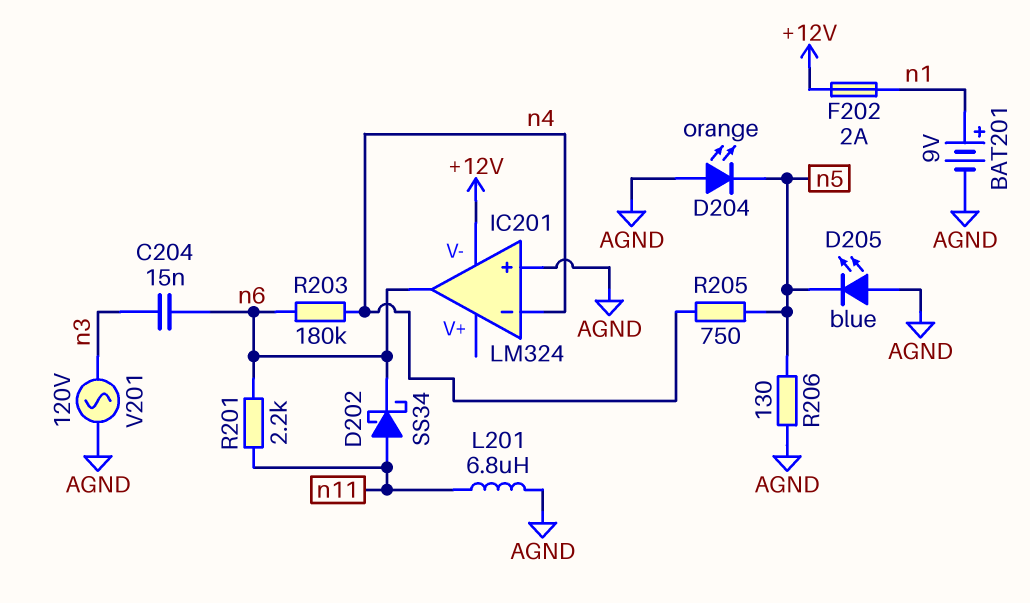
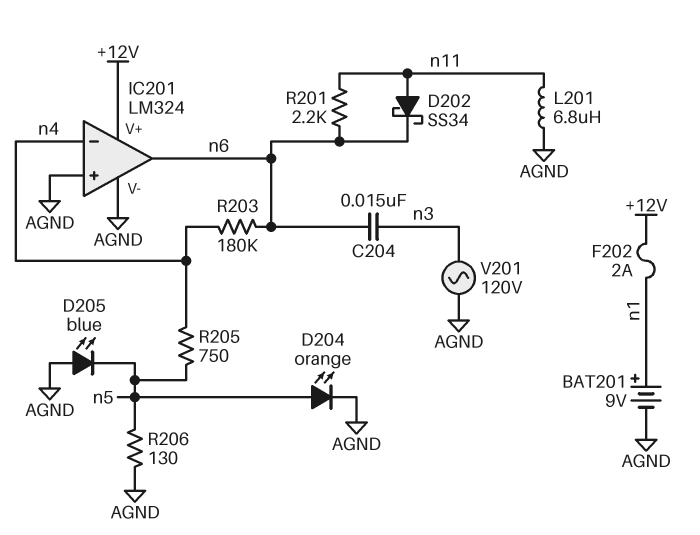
D204: LED orange (A AGND, K n5) -> LED orange (A n5, K AGND)
IC201 pin V+: none -> +12V
IC201 pin V-: +12V -> AGND

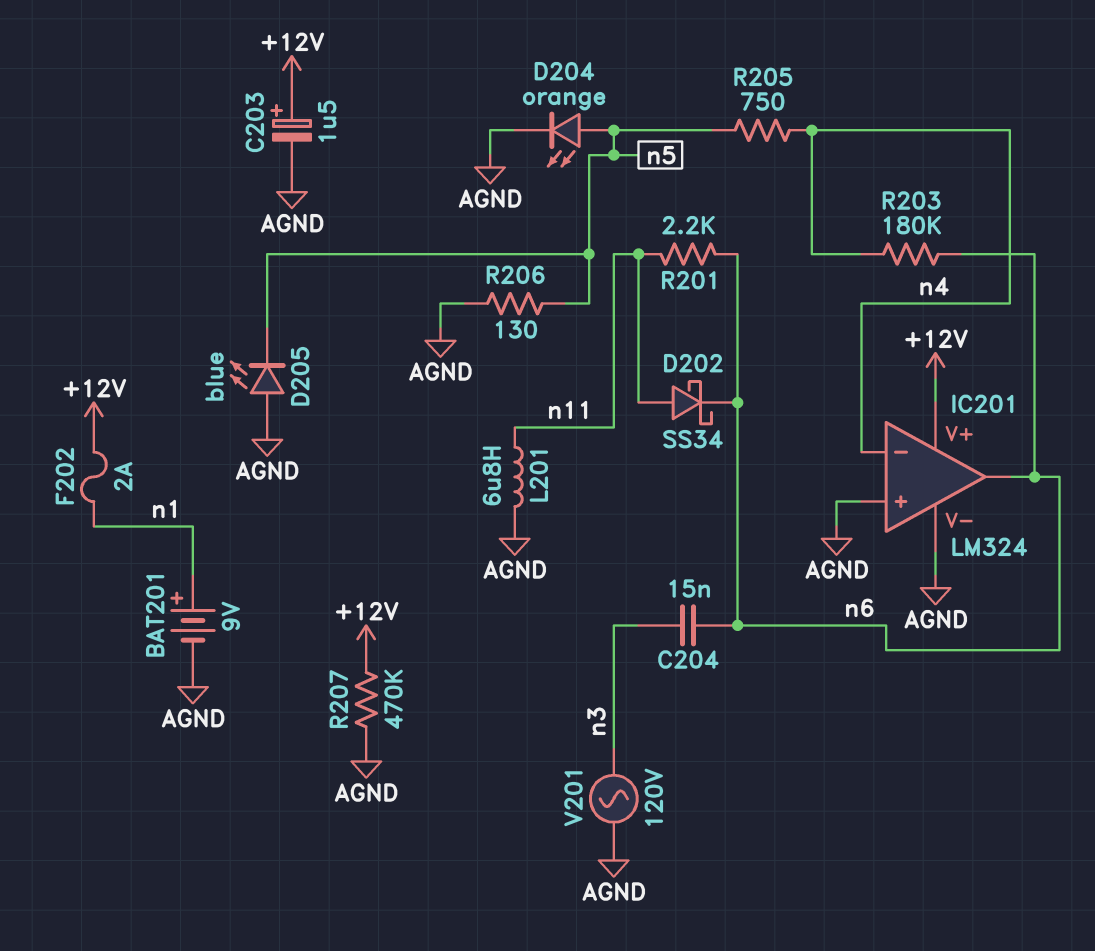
C203: none -> 1.5uF (plus +12V, minus AGND)
R207: none -> 470k (+12V, AGND)

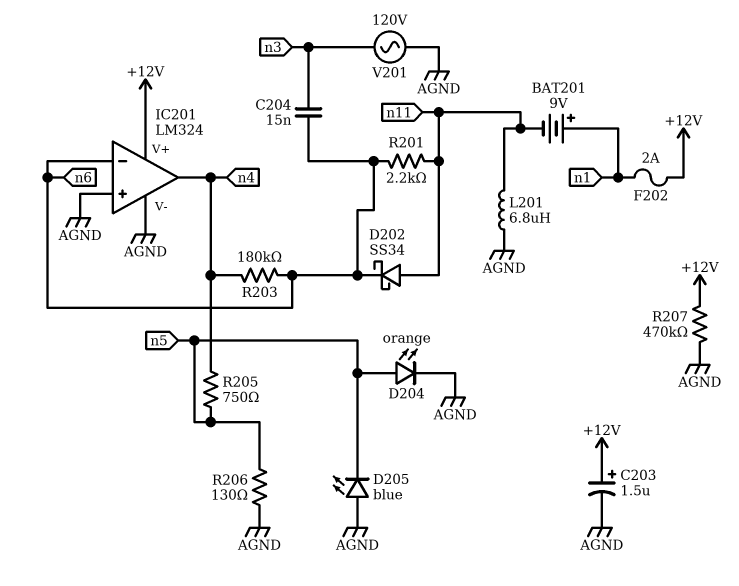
BAT201: 9V (plus n1, minus AGND) -> 9V (plus n1, minus n11)
IC201 pin in-: n4 -> n6
IC201 pin out: n6 -> n4

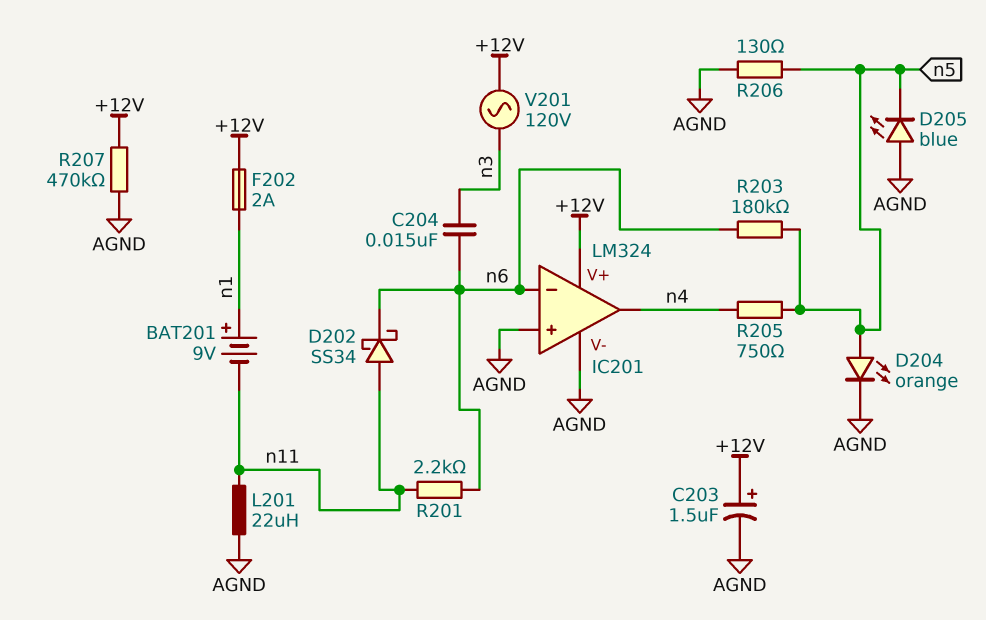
L201: 6.8uH (AGND, n11) -> 22uH (AGND, n11)
R203: 180k (n4, n6) -> 180k (n5, n6)
V201: AC 120V (AGND, n3) -> AC 120V (+12V, n3)

